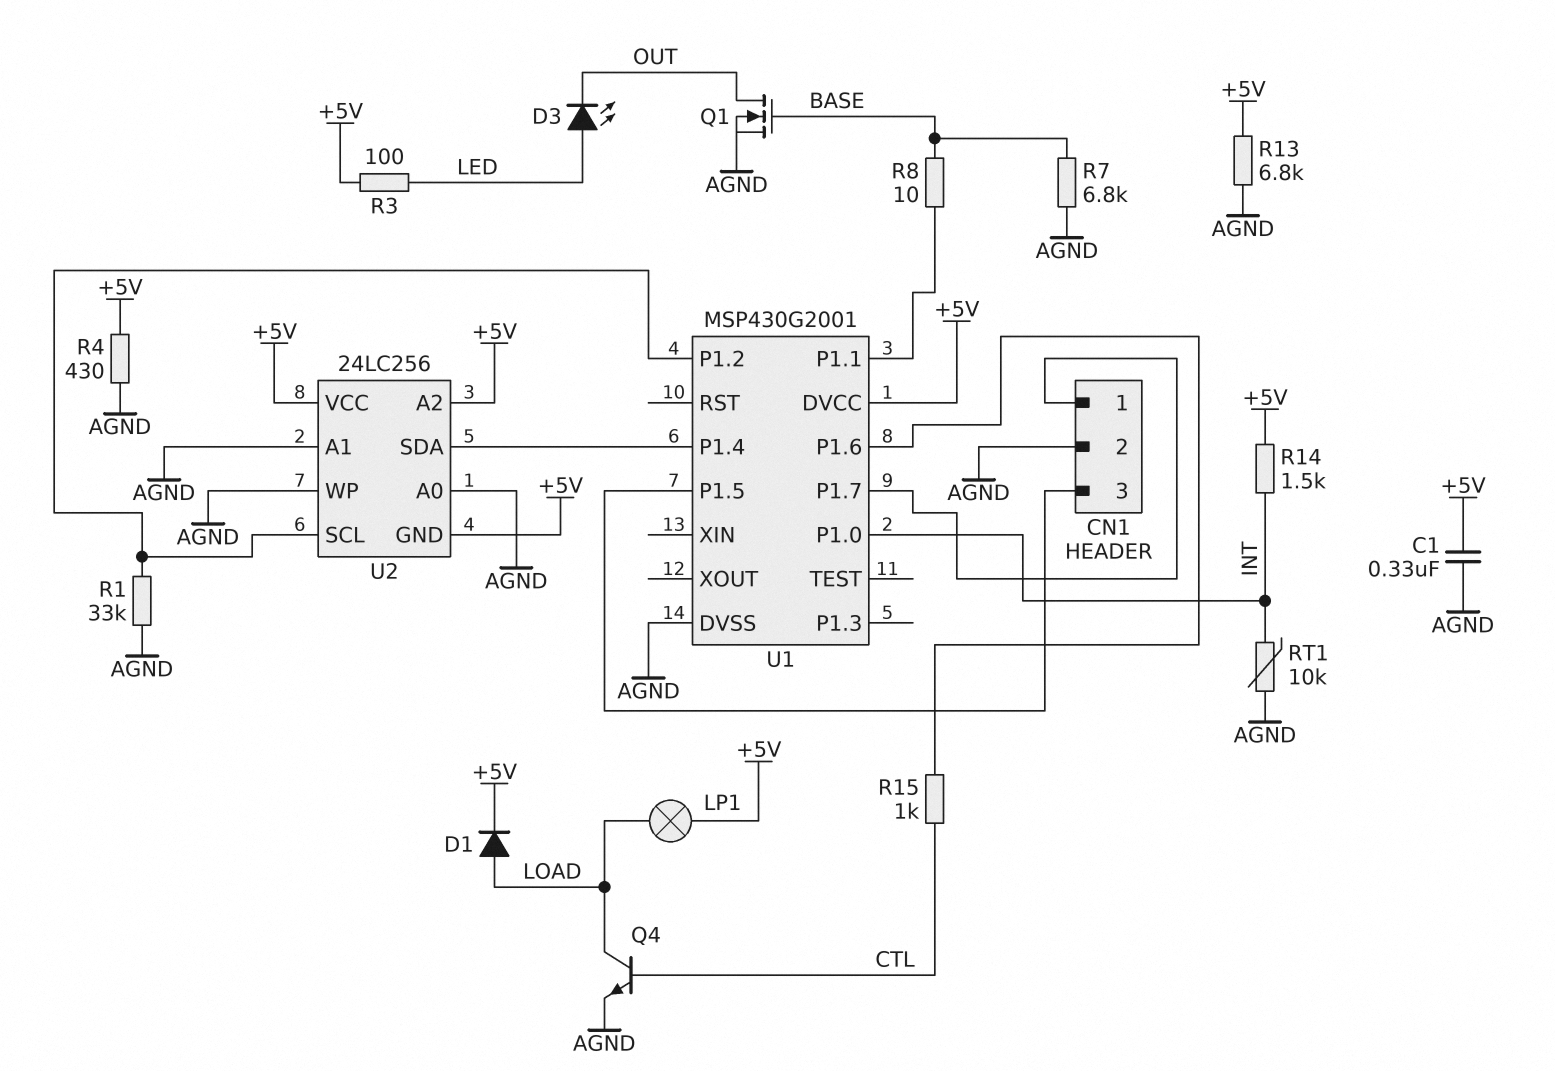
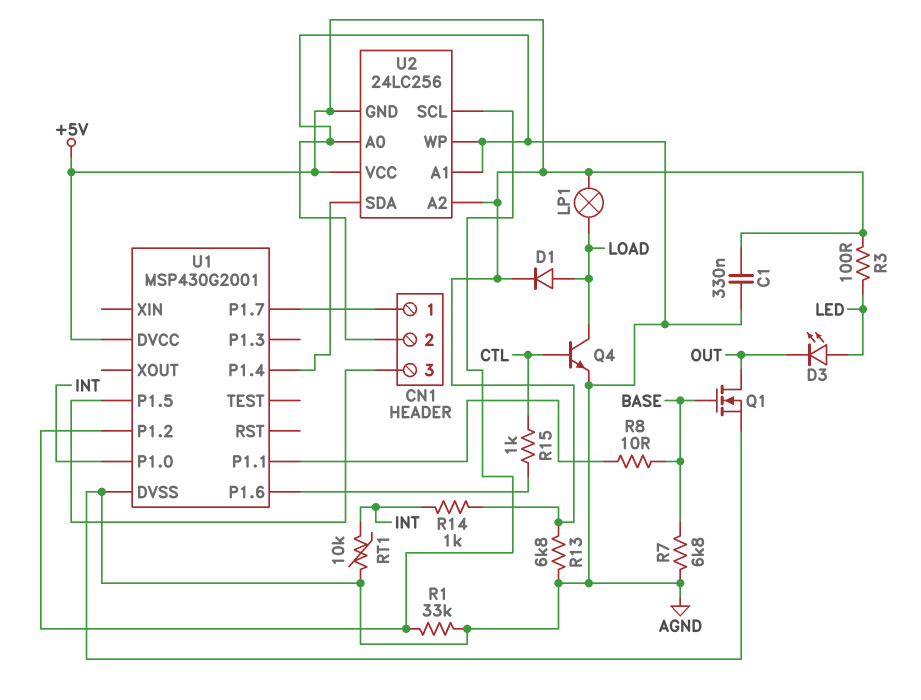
R4: 430 (+5V, AGND) -> none
R14: 1.5k (+5V, INT) -> 1k (+5V, INT)

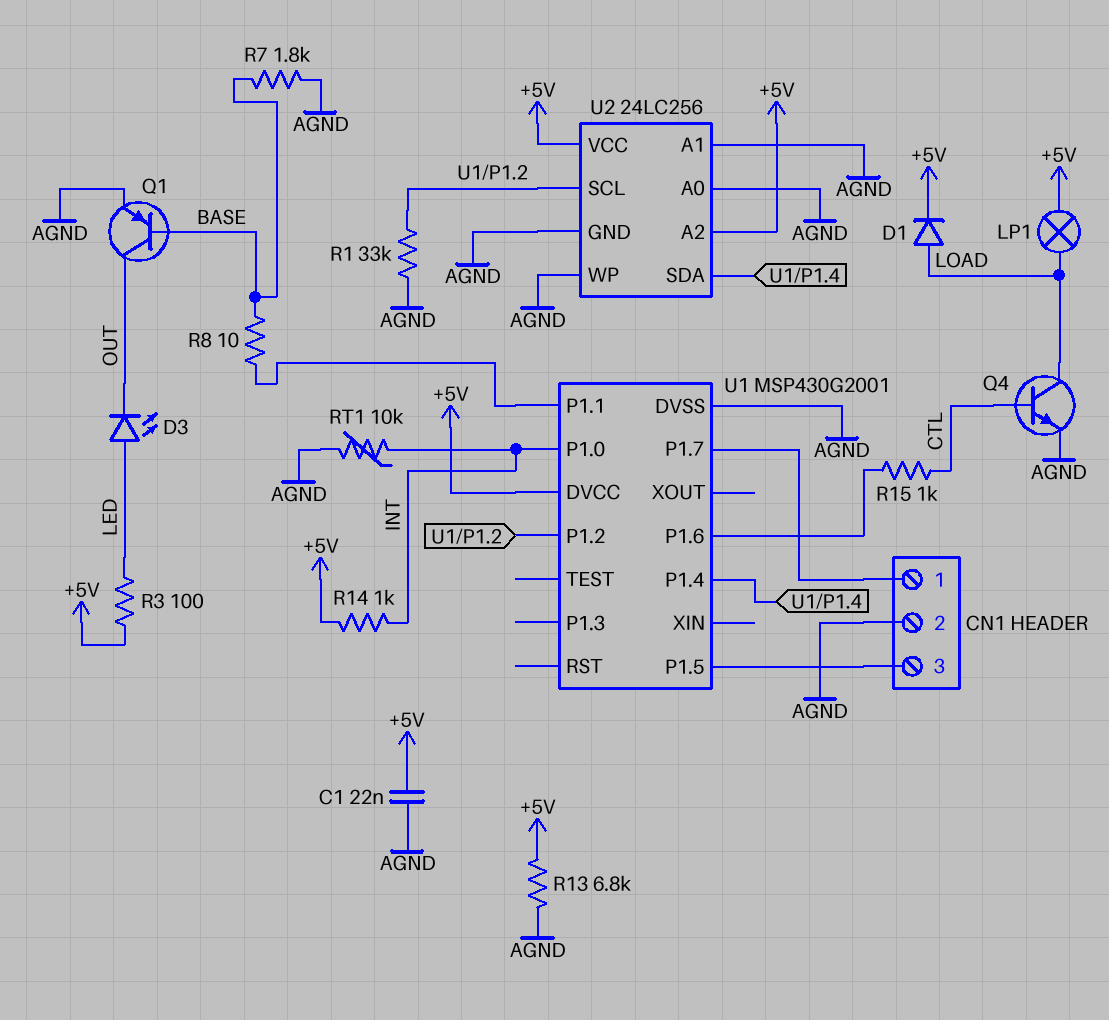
C1: 330nF (+5V, AGND) -> 22nF (+5V, AGND)
Q1: NMOS (G BASE, D OUT, S AGND) -> PNP (B BASE, C OUT, E AGND)
R7: 6.8k (AGND, BASE) -> 1.8k (AGND, BASE)
U2 pin GND: +5V -> AGND

